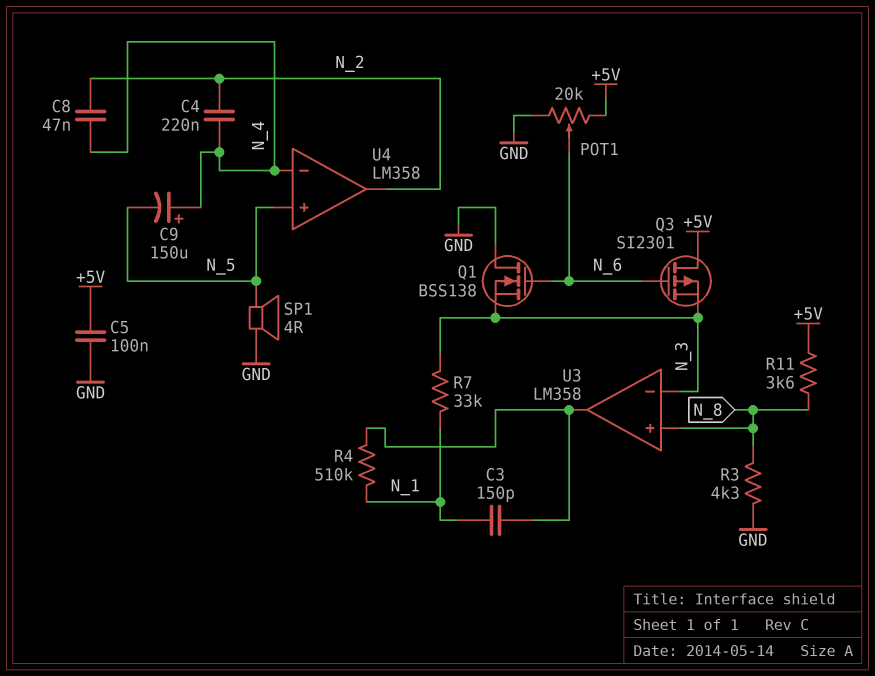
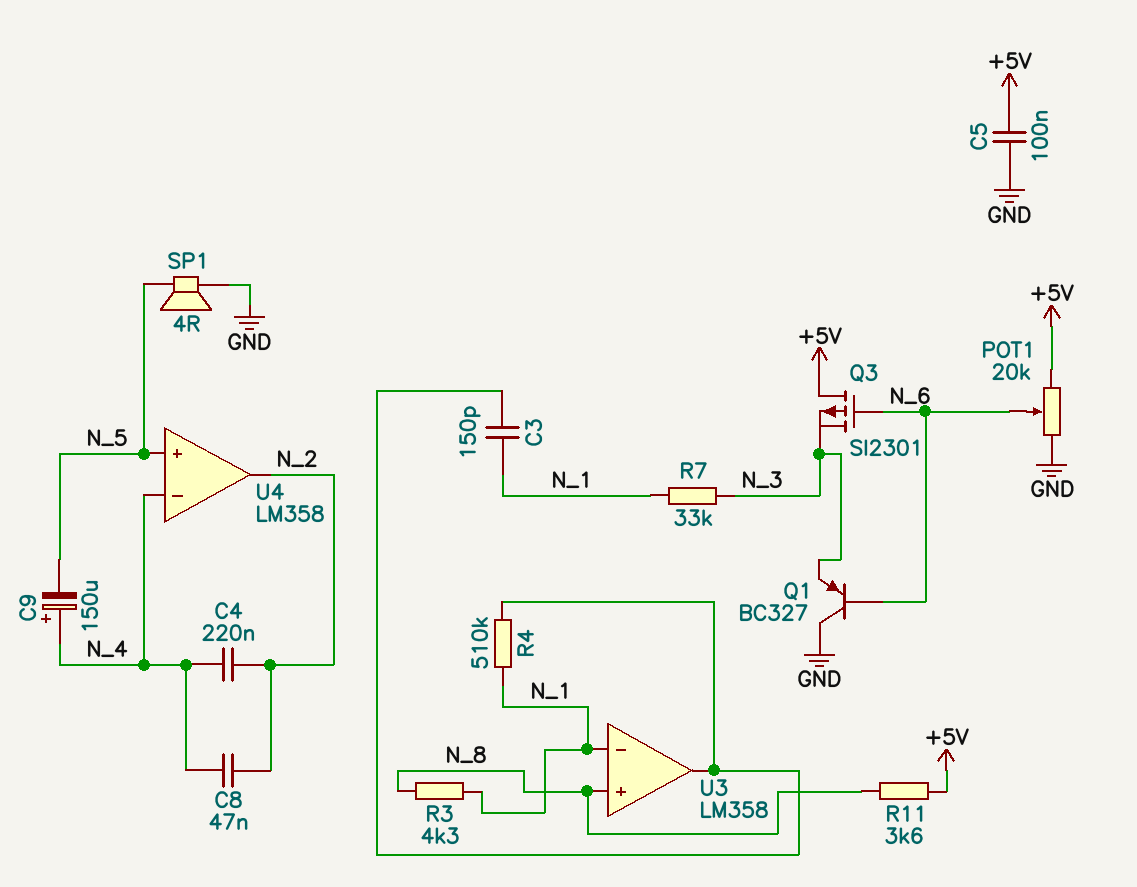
Q1: NMOS BSS138 (G N_6, D GND, S N_3) -> PNP BC327 (B N_6, C GND, E N_3)
R3: 4.3k (GND, N_8) -> 4.3k (N_1, N_8)
U3 pin in-: N_3 -> N_1

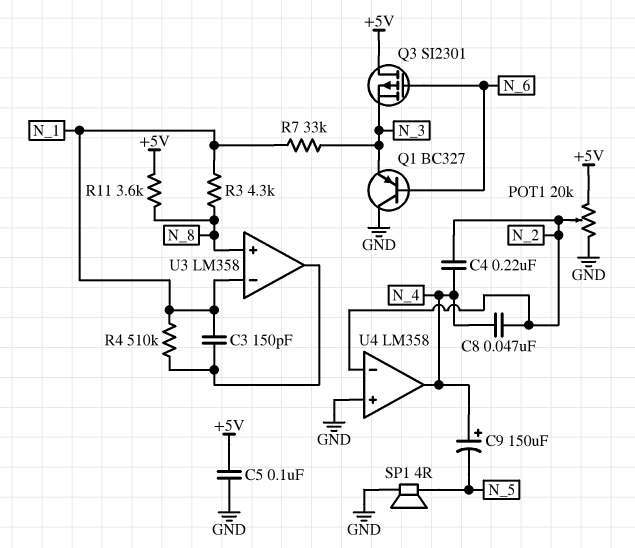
POT1: 20k (+5V, GND, wiper N_6) -> 20k (+5V, GND, wiper N_2)
U4 pin in+: N_5 -> GND
U4 pin in-: N_4 -> N_2
U4 pin out: N_2 -> N_4

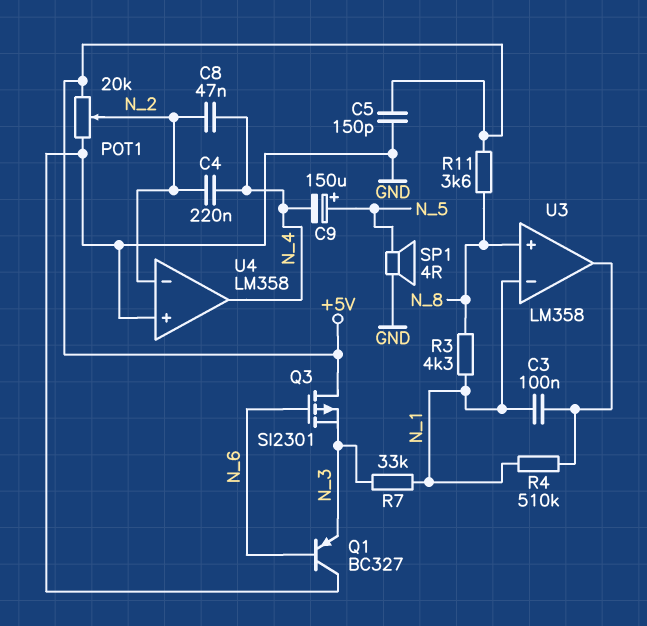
C3: 150pF (N_1, U3/out) -> 100nF (N_1, U3/out)
C5: 100nF (+5V, GND) -> 150pF (+5V, GND)
C9: 150uF (plus N_4, minus N_5) -> 150uF (plus N_5, minus N_4)

